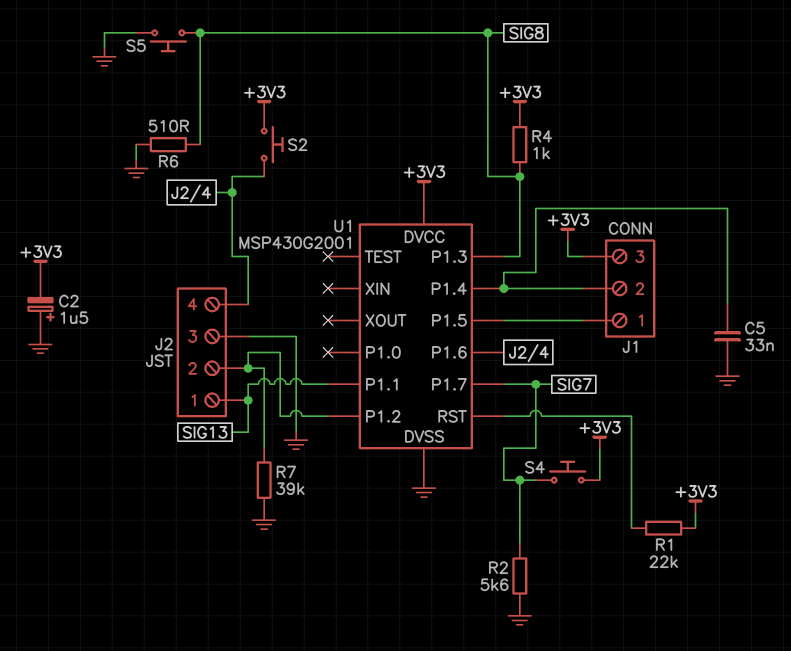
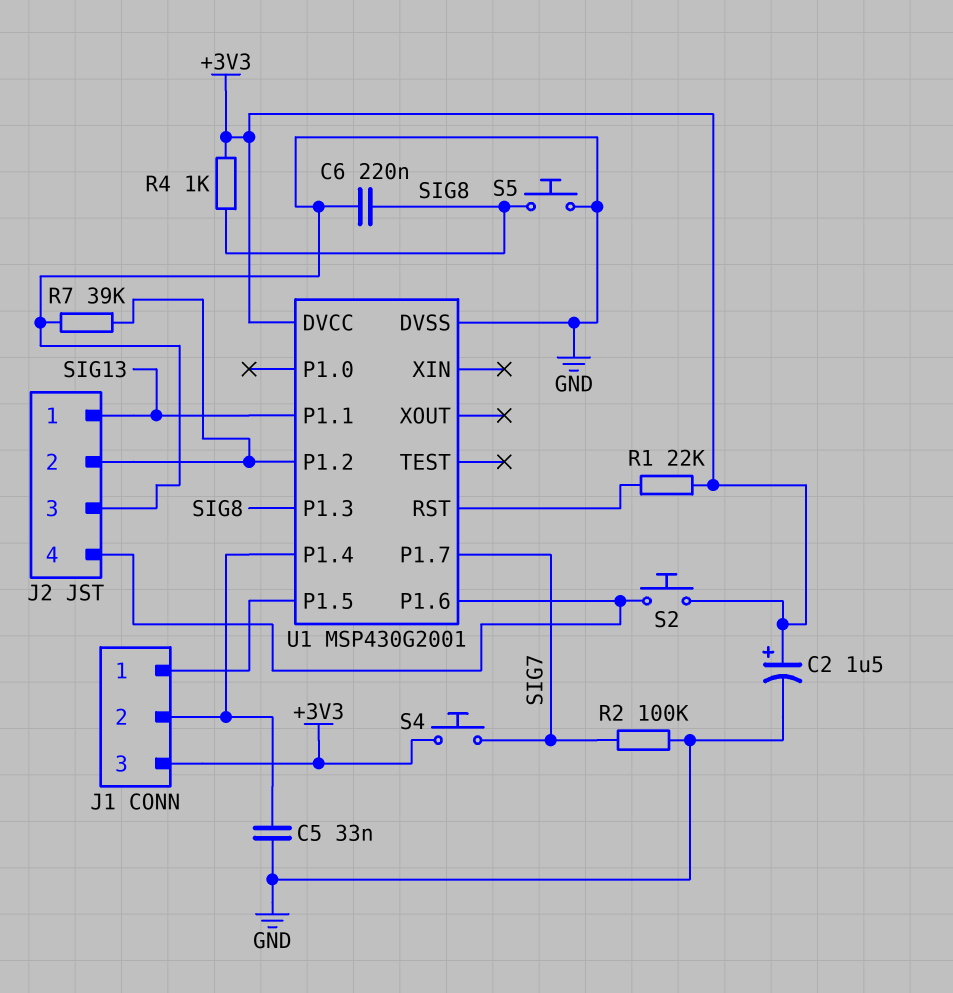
C2: 1.5uF (plus GND, minus +3V3) -> 1.5uF (plus +3V3, minus GND)
C6: none -> 220nF (GND, SIG8)
R2: 5.6k (GND, SIG7) -> 100k (GND, SIG7)
R6: 510 (GND, SIG8) -> none

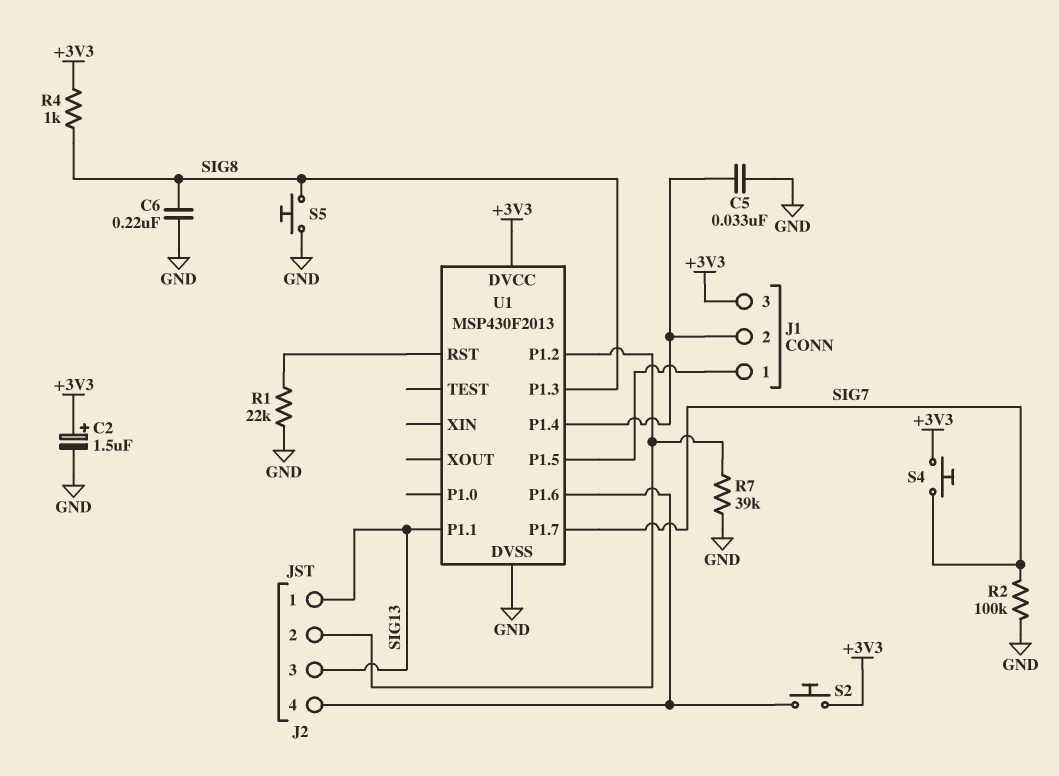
J2 pin 3: GND -> SIG13
R1: 22k (+3V3, U1/RST) -> 22k (GND, U1/RST)
U1: MSP430G2001 -> MSP430F2013

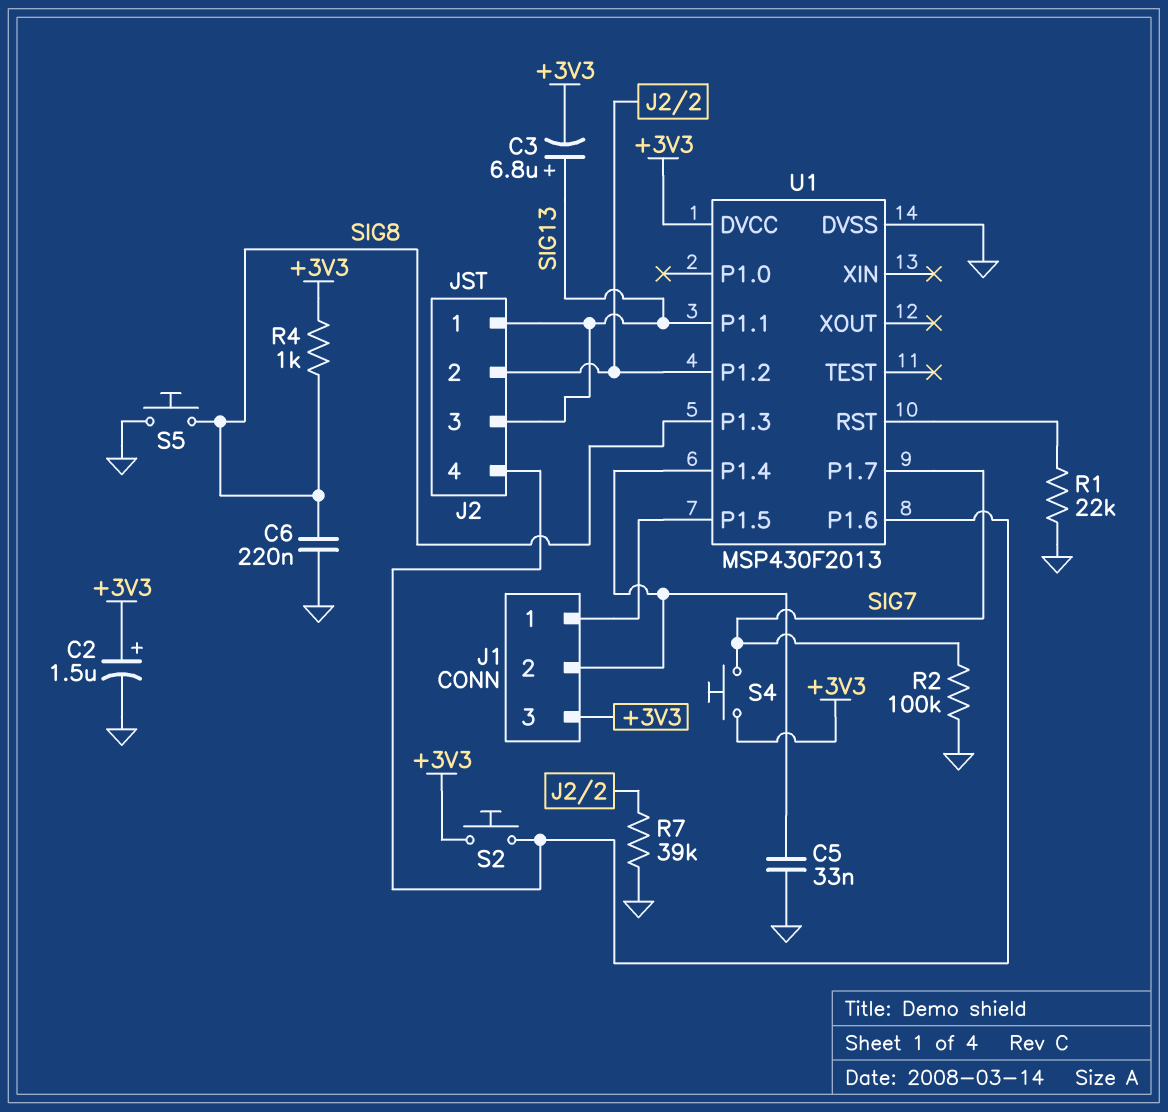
C3: none -> 6.8uF (plus SIG13, minus +3V3)

